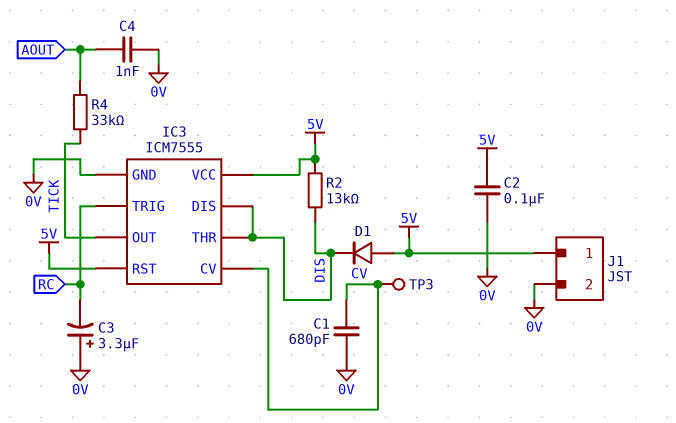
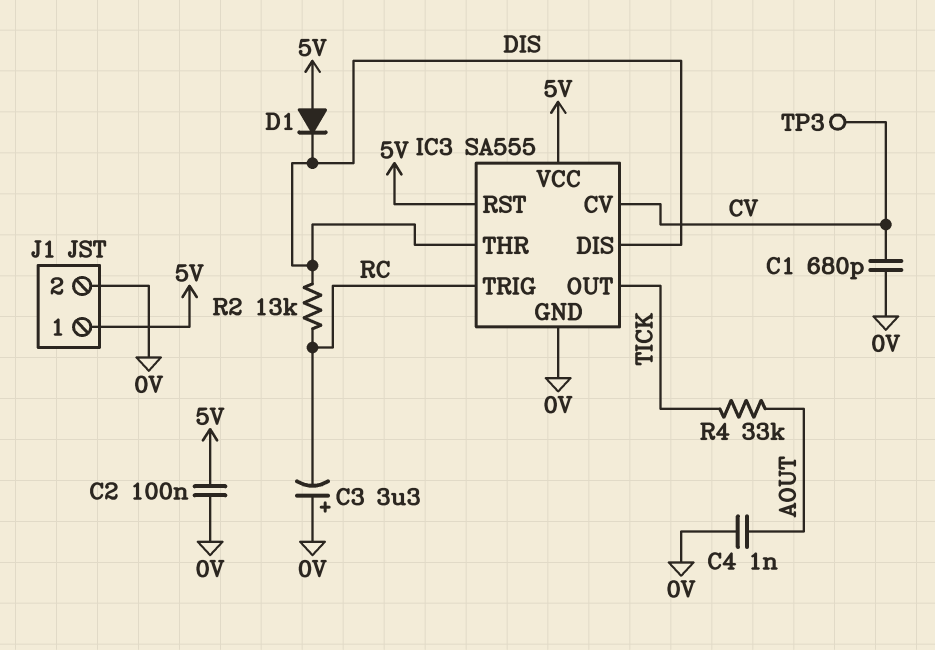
IC3: ICM7555 -> SA555
R2: 13k (5V, DIS) -> 13k (DIS, RC)

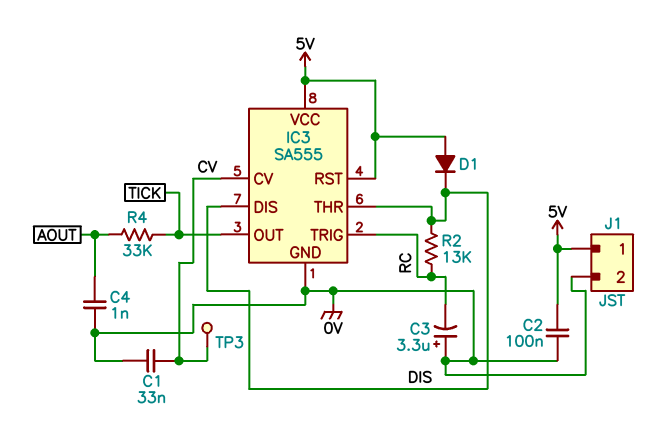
C1: 680pF (0V, CV) -> 33nF (0V, CV)

